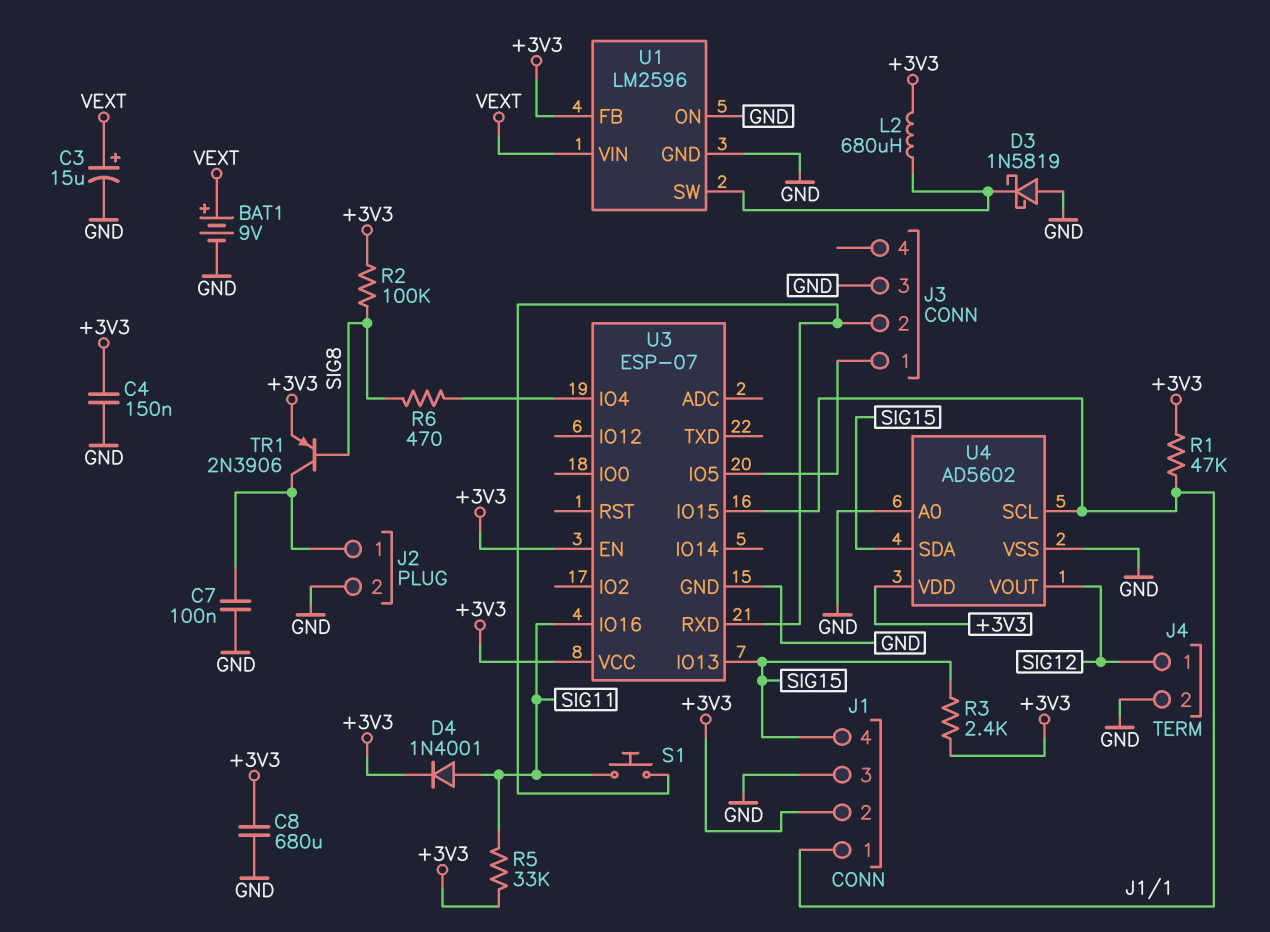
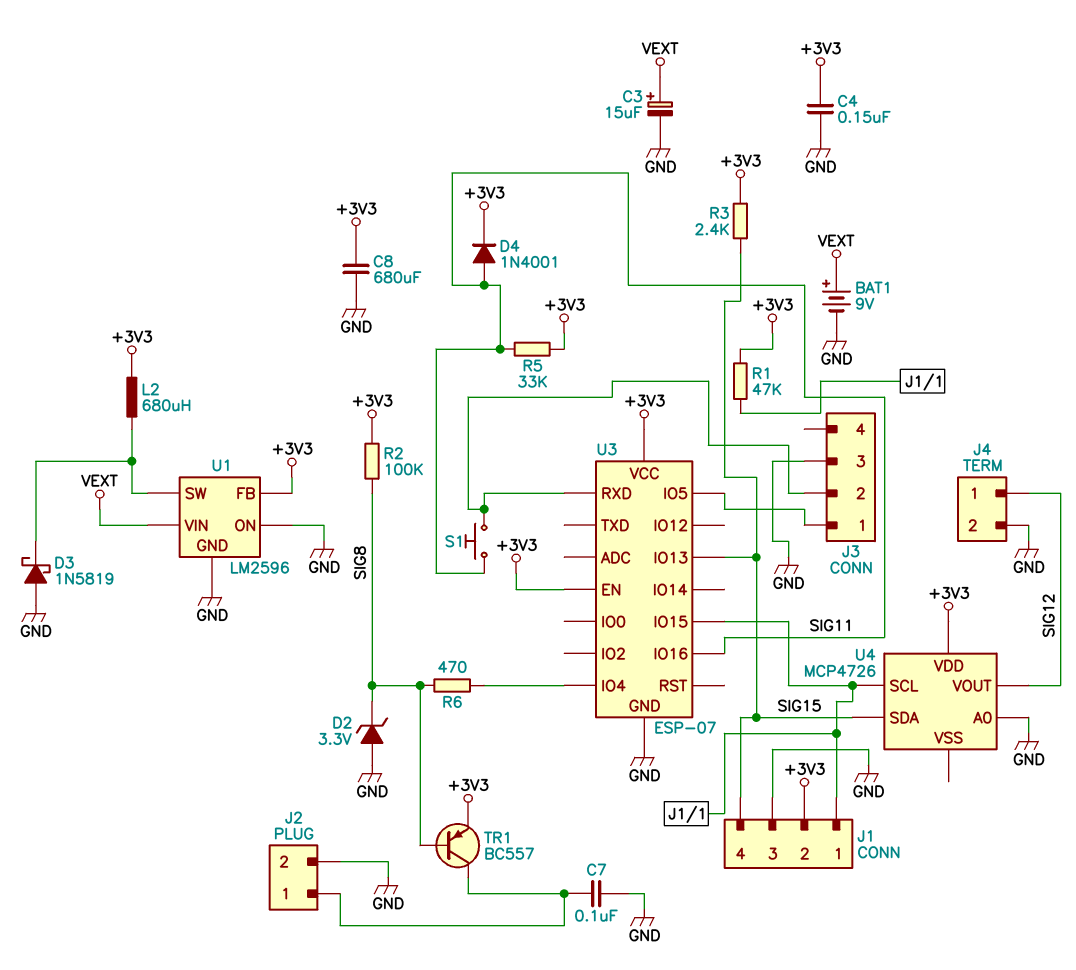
D2: none -> zener 3.3V (A GND, K SIG8)
TR1: PNP 2N3906 (B SIG8, C J2/1, E +3V3) -> PNP BC557 (B SIG8, C J2/1, E +3V3)
U4: AD5602 -> MCP4726
U4 pin VSS: GND -> none

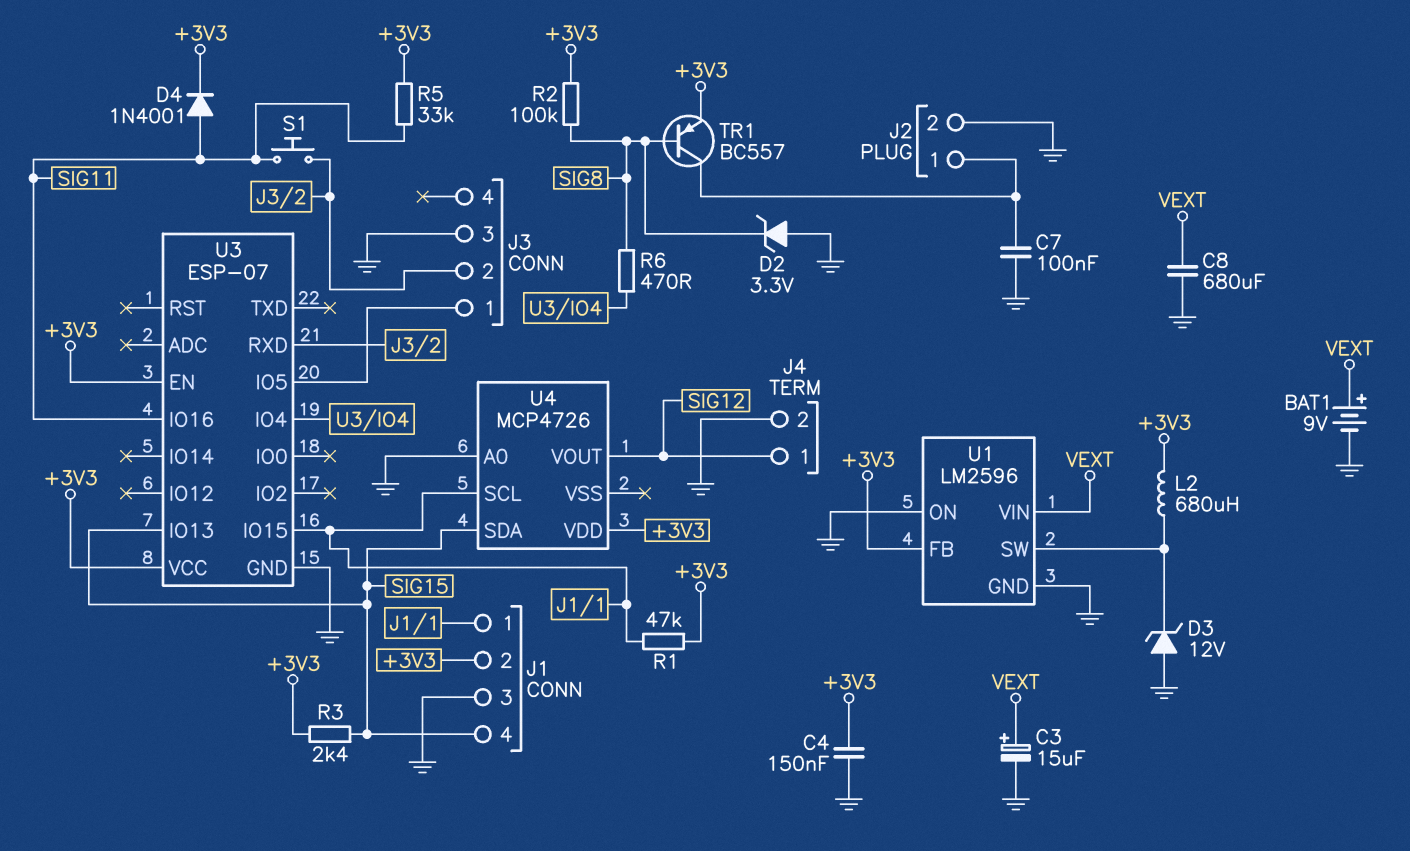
C8: 680uF (+3V3, GND) -> 680uF (GND, VEXT)
D3: schottky 1N5819 (A GND, K U1/SW) -> zener 12V (A GND, K U1/SW)

